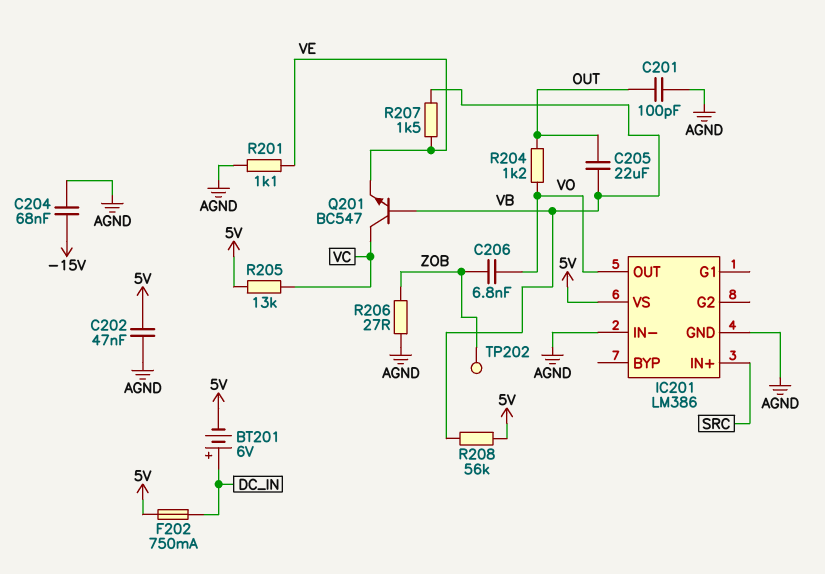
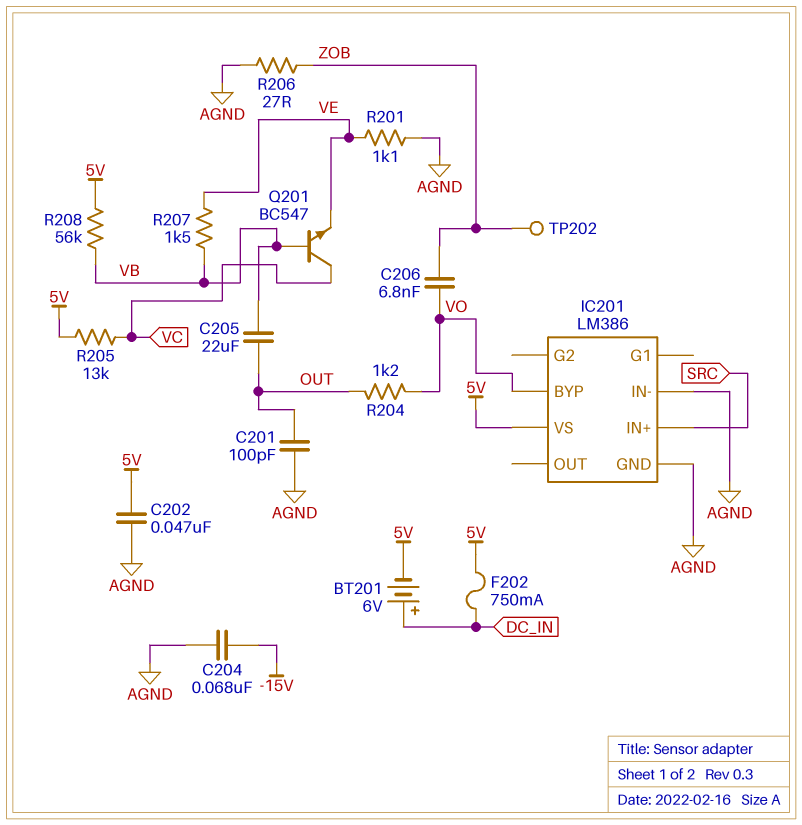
IC201 pin BYP: none -> VO
IC201 pin OUT: VO -> none

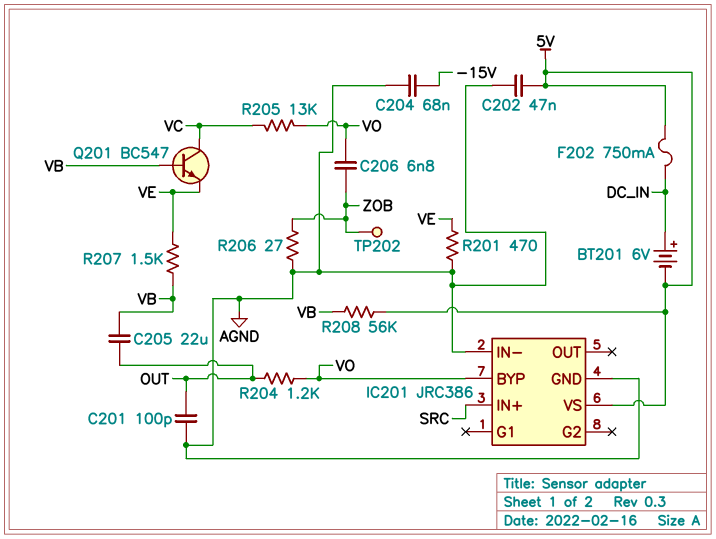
IC201: LM386 -> JRC386
R201: 1.1k (AGND, VE) -> 470 (AGND, VE)
R205: 13k (5V, VC) -> 13k (VC, VO)

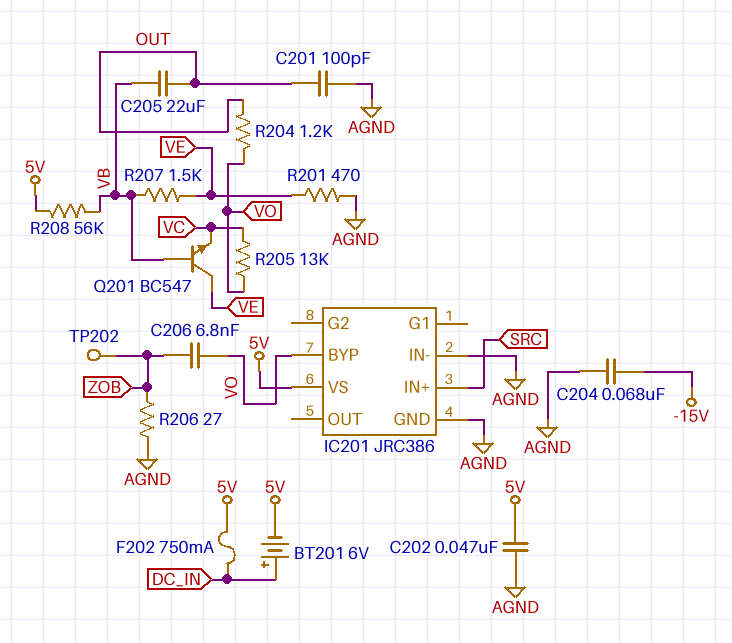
Q201: NPN BC547 (B VB, C VC, E VE) -> NPN BC547 (B VB, C VE, E VC)

